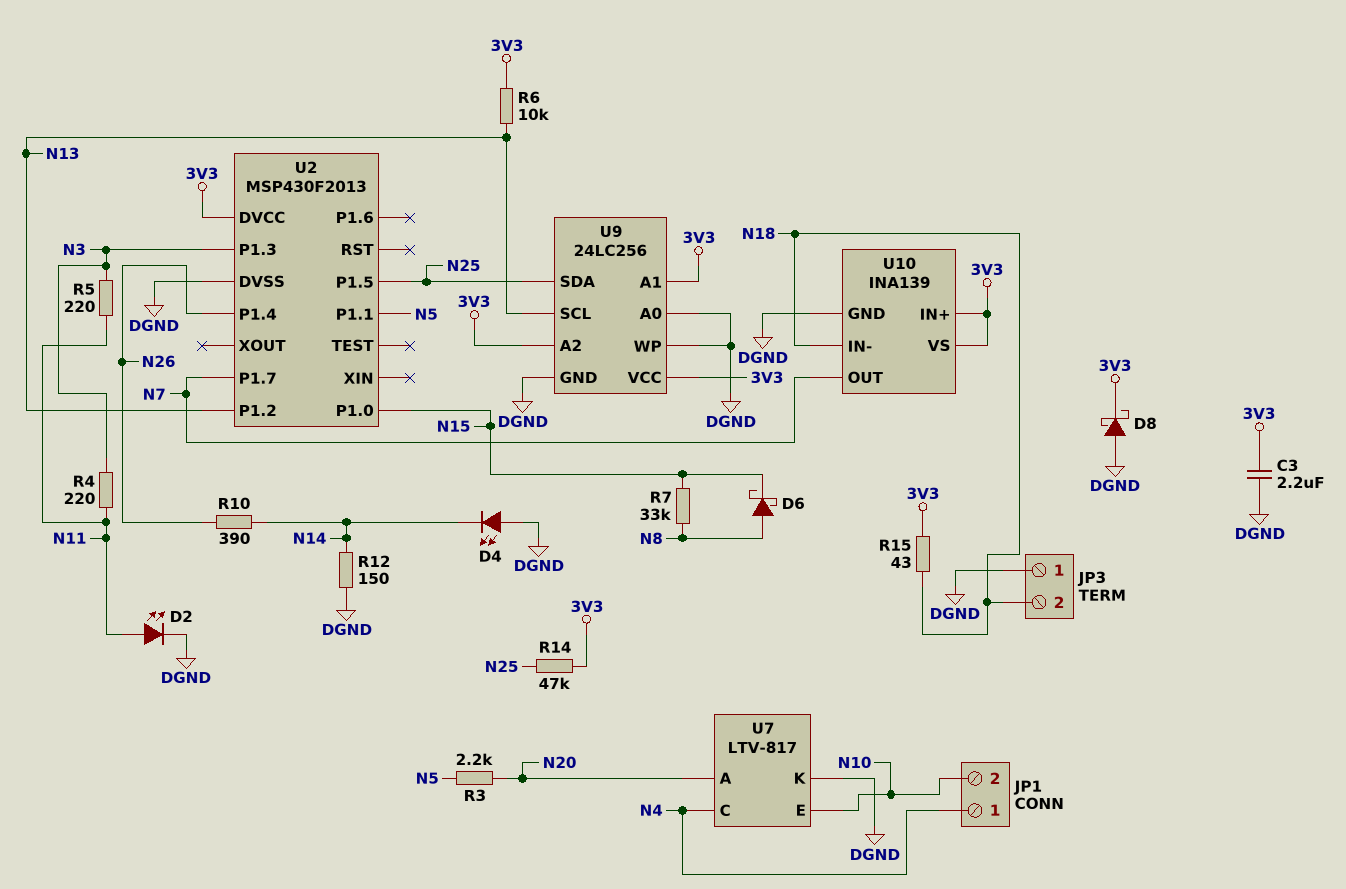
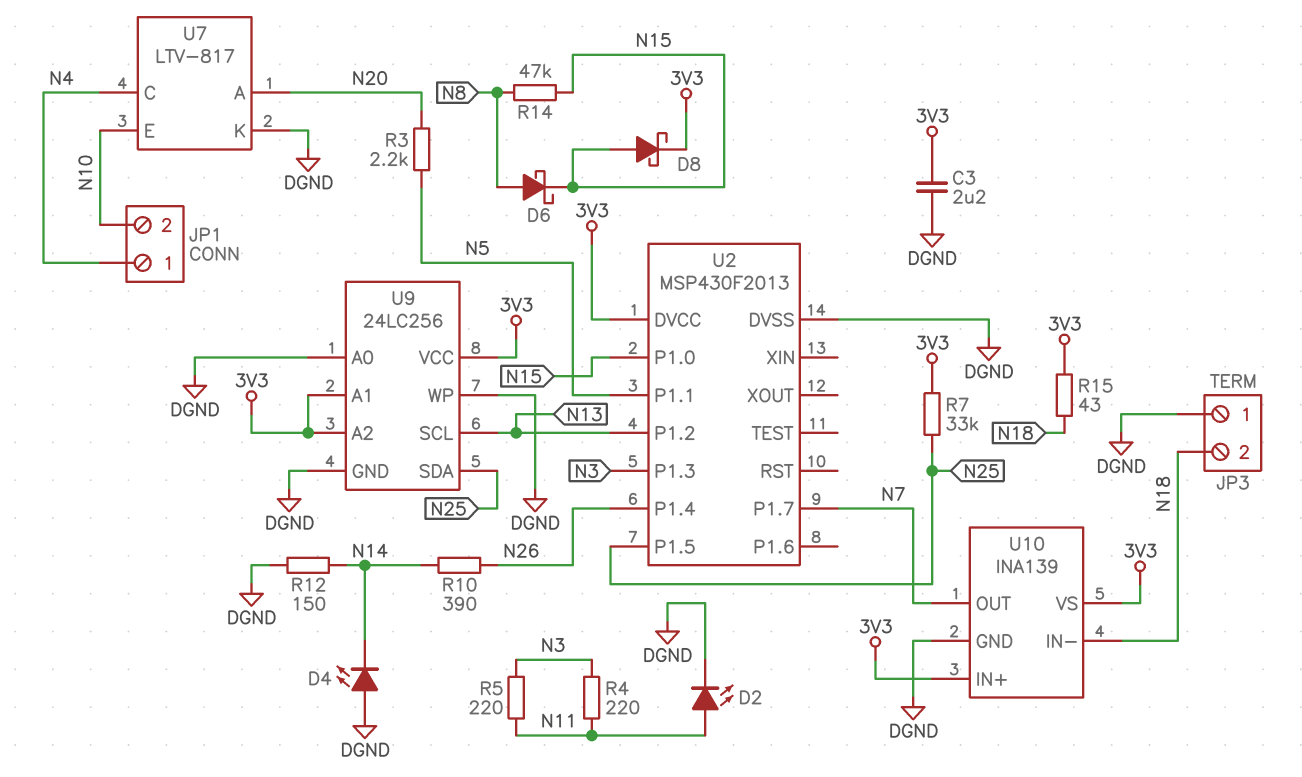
D8: schottky (A DGND, K 3V3) -> schottky (A N15, K 3V3)
R6: 10k (3V3, N13) -> none
R7: 33k (N8, N15) -> 33k (3V3, N25)
R14: 47k (3V3, N25) -> 47k (N8, N15)

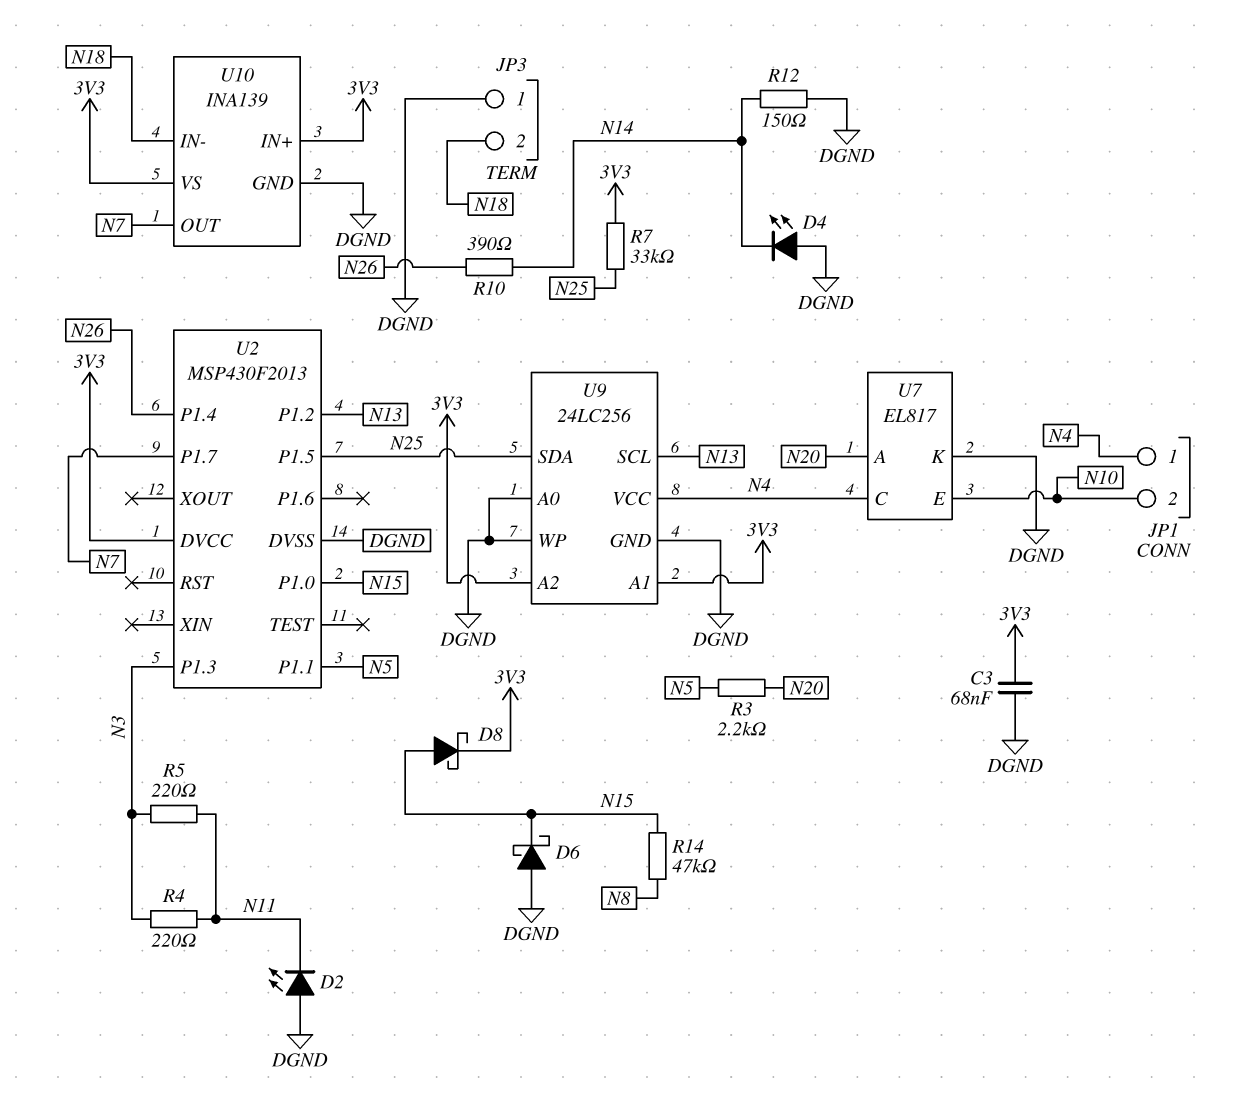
C3: 2.2uF (3V3, DGND) -> 68nF (3V3, DGND)
D2: LED (A N11, K DGND) -> LED (A DGND, K N11)
D6: schottky (A N8, K N15) -> schottky (A DGND, K N15)
R15: 43 (3V3, N18) -> none
U7: LTV-817 -> EL817
U9 pin VCC: 3V3 -> N4

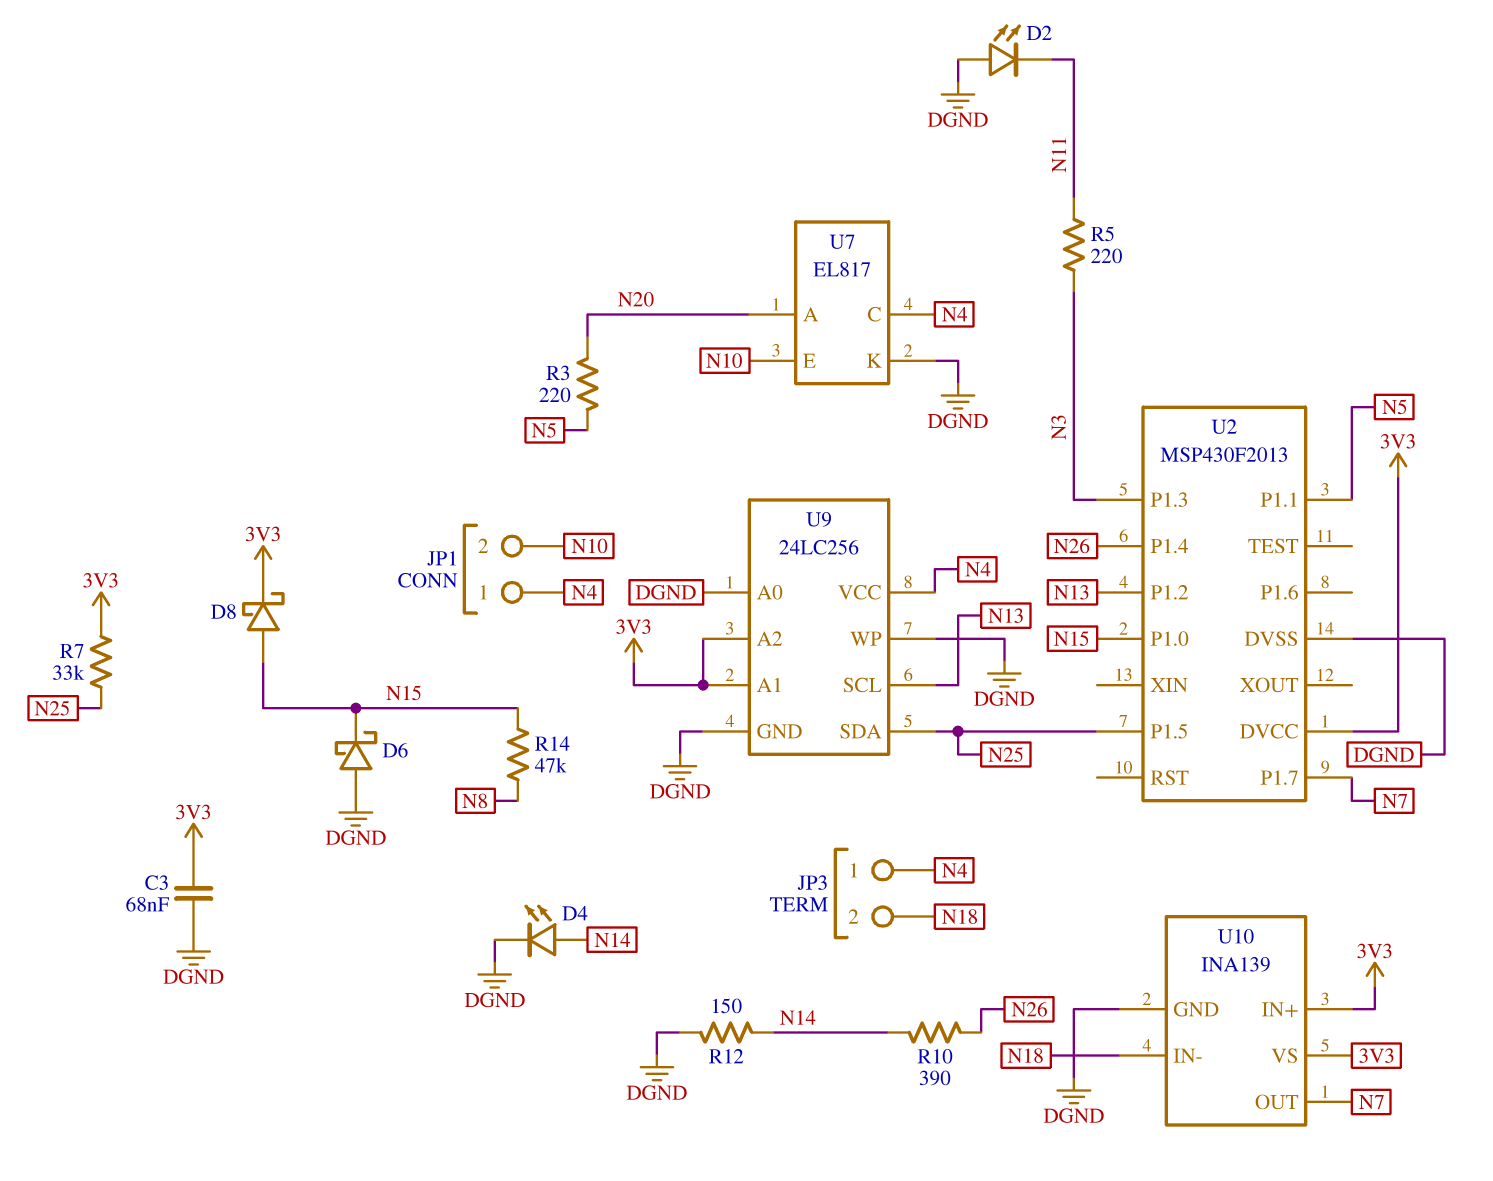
D4: LED (A DGND, K N14) -> LED (A N14, K DGND)
JP3 pin 1: DGND -> N4
R3: 2.2k (N5, N20) -> 220 (N5, N20)
R4: 220 (N3, N11) -> none

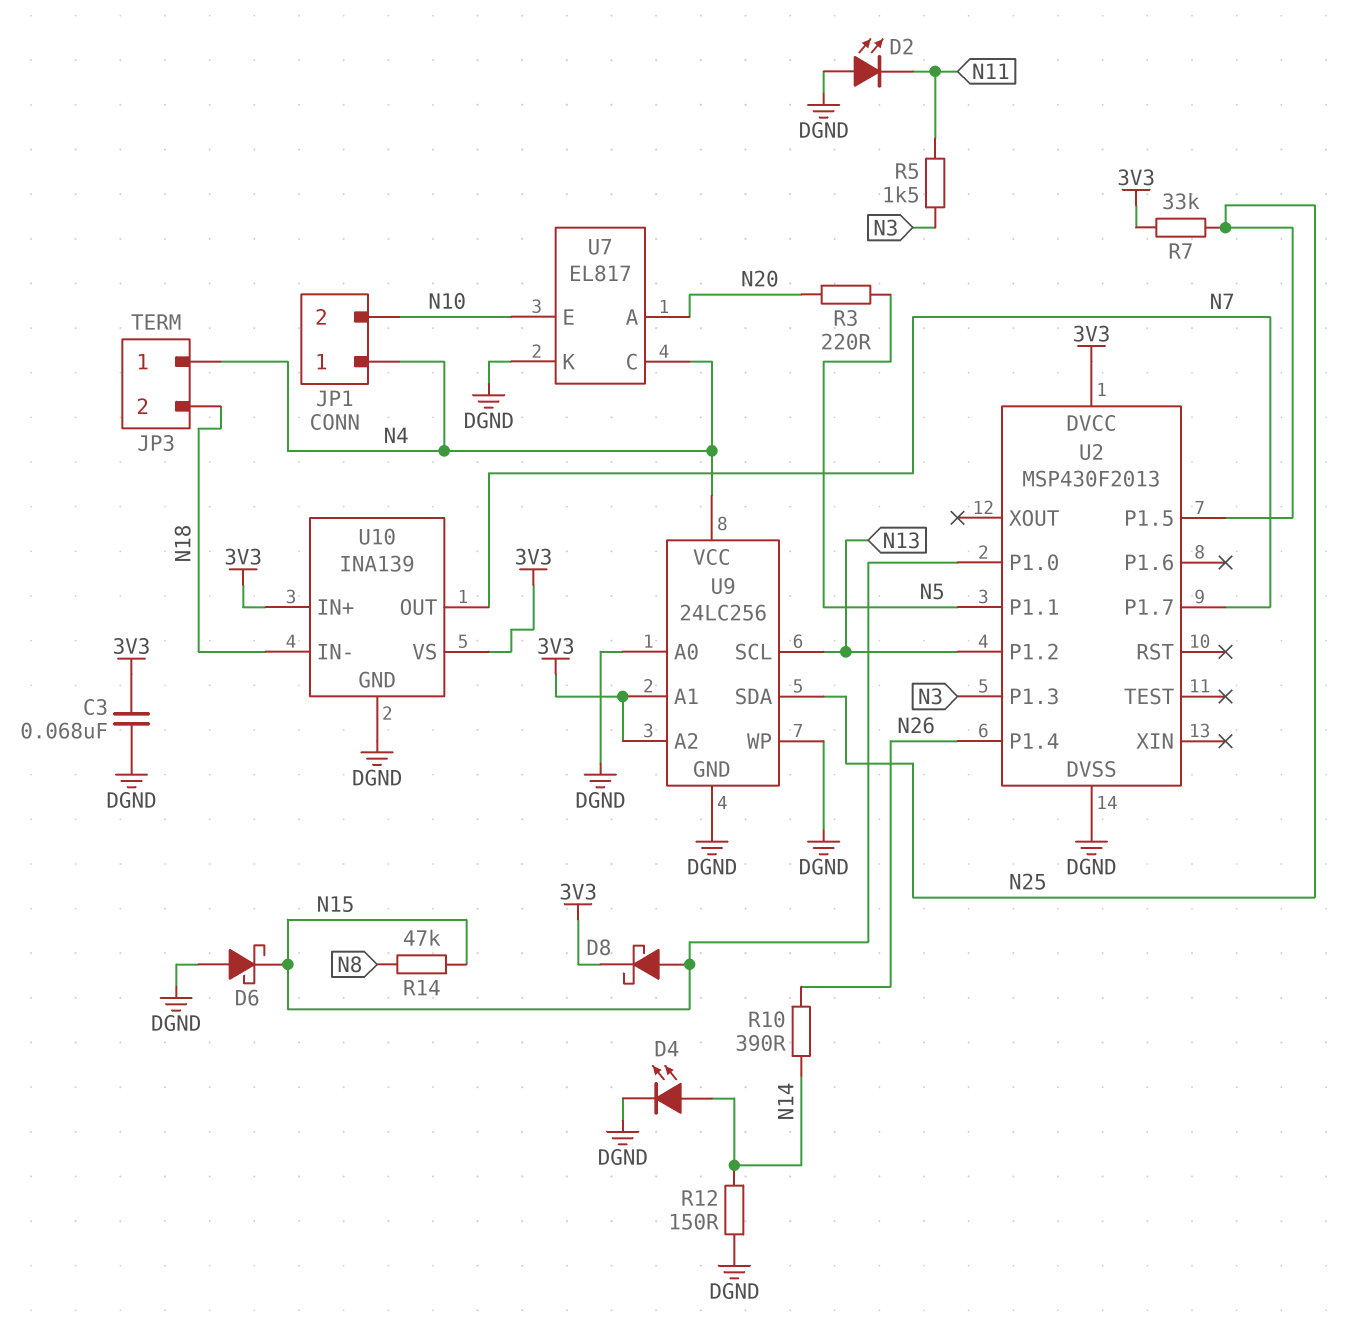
R5: 220 (N3, N11) -> 1.5k (N3, N11)

